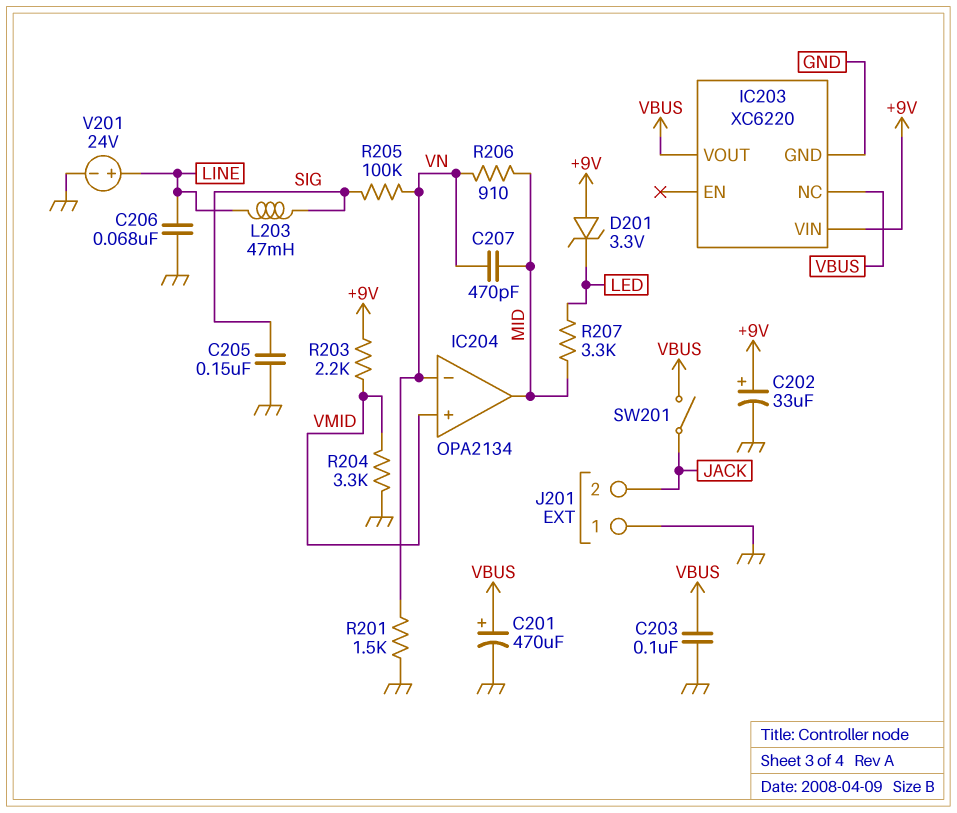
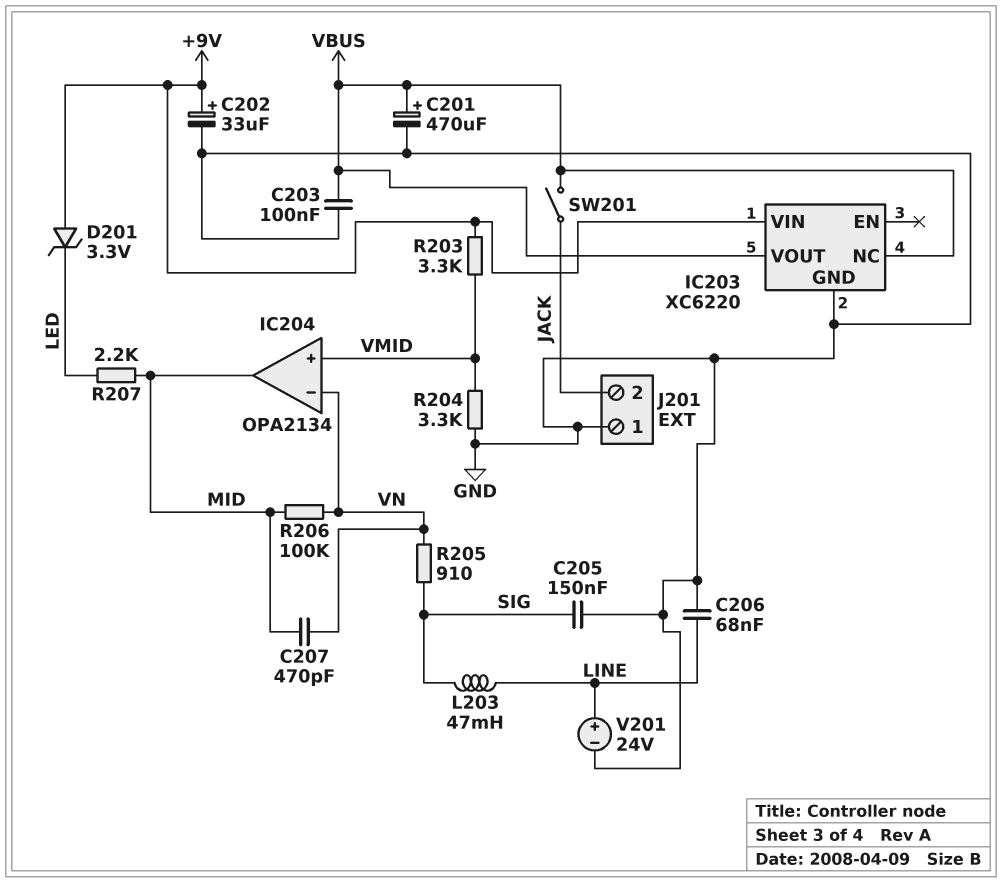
R201: 1.5k (GND, VN) -> none
R203: 2.2k (+9V, VMID) -> 3.3k (+9V, VMID)
R205: 100k (SIG, VN) -> 910 (SIG, VN)
R206: 910 (MID, VN) -> 100k (MID, VN)
R207: 3.3k (LED, MID) -> 2.2k (LED, MID)

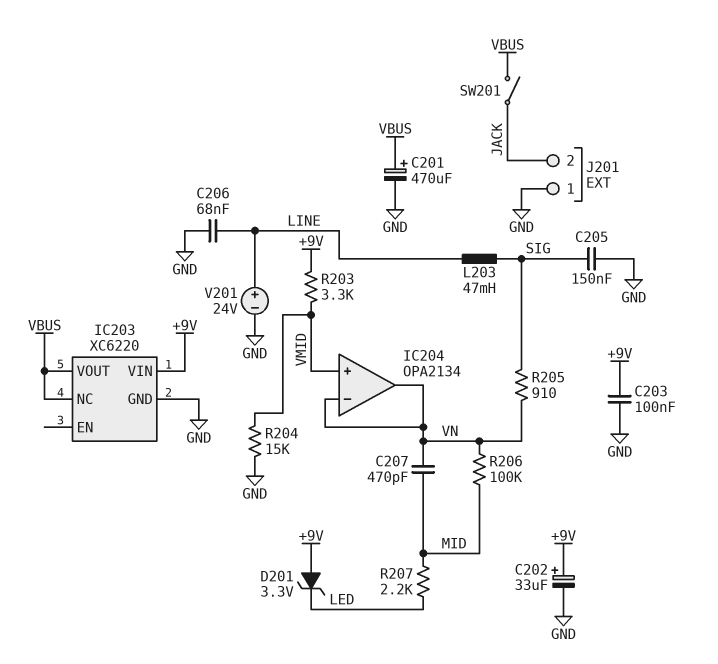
C203: 100nF (GND, VBUS) -> 100nF (+9V, GND)
IC204 pin out: MID -> VN
R204: 3.3k (GND, VMID) -> 15k (GND, VMID)

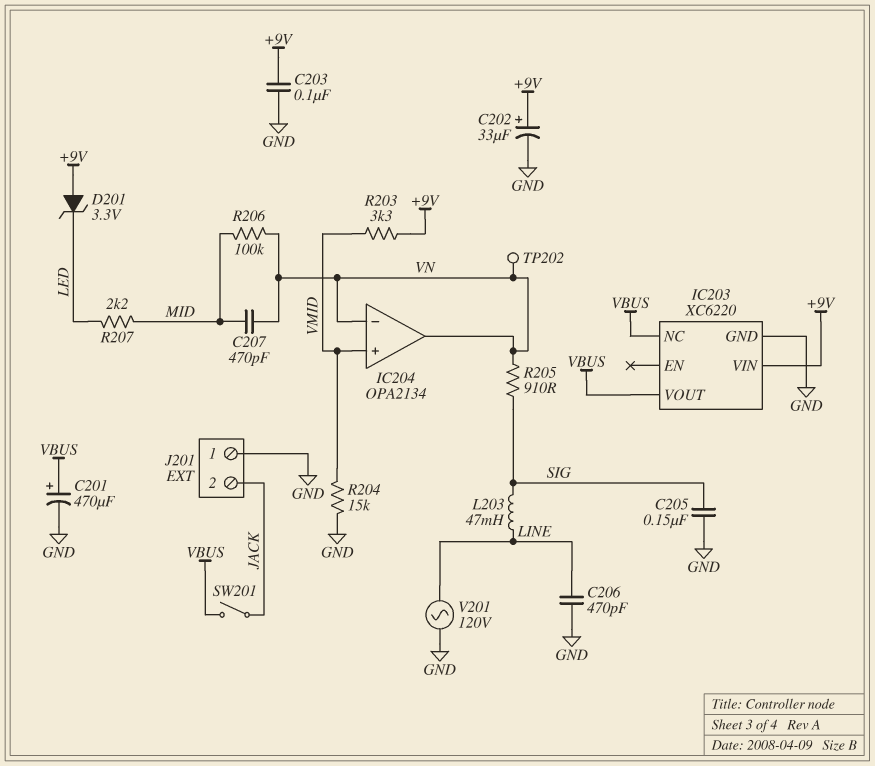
C206: 68nF (GND, LINE) -> 470pF (GND, LINE)
TP202: none -> test point (VN)
V201: 24V (plus LINE, minus GND) -> AC 120V (GND, LINE)

